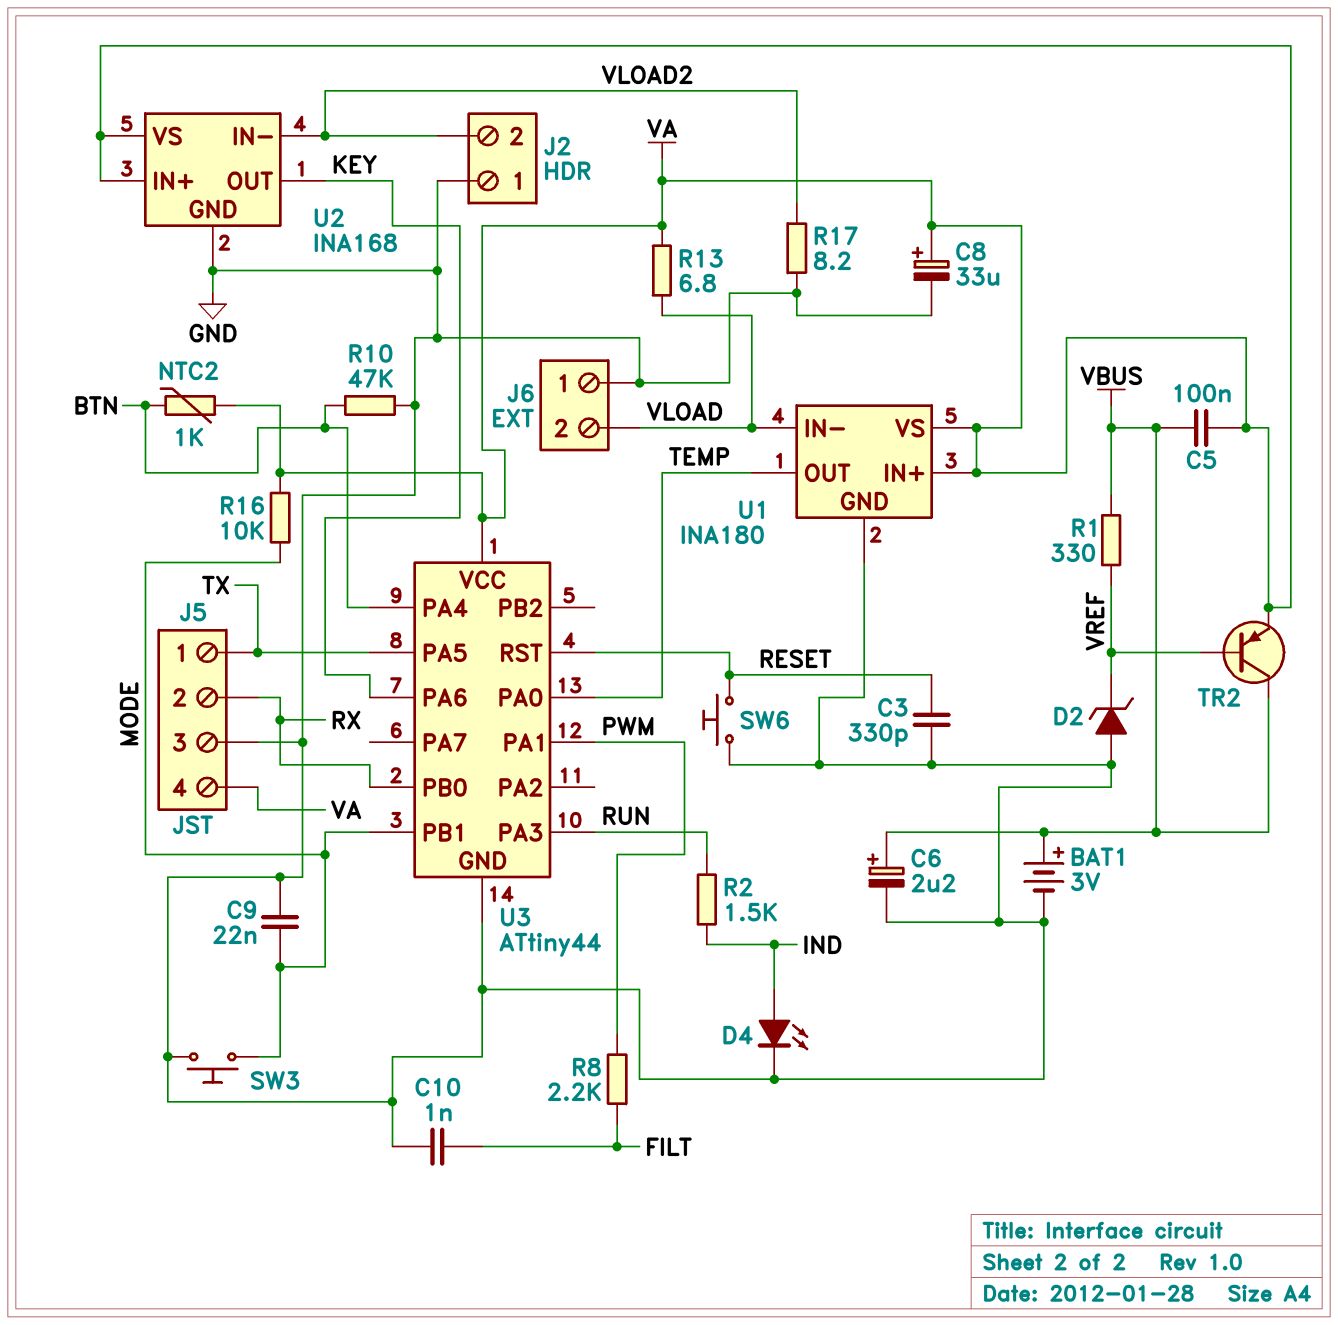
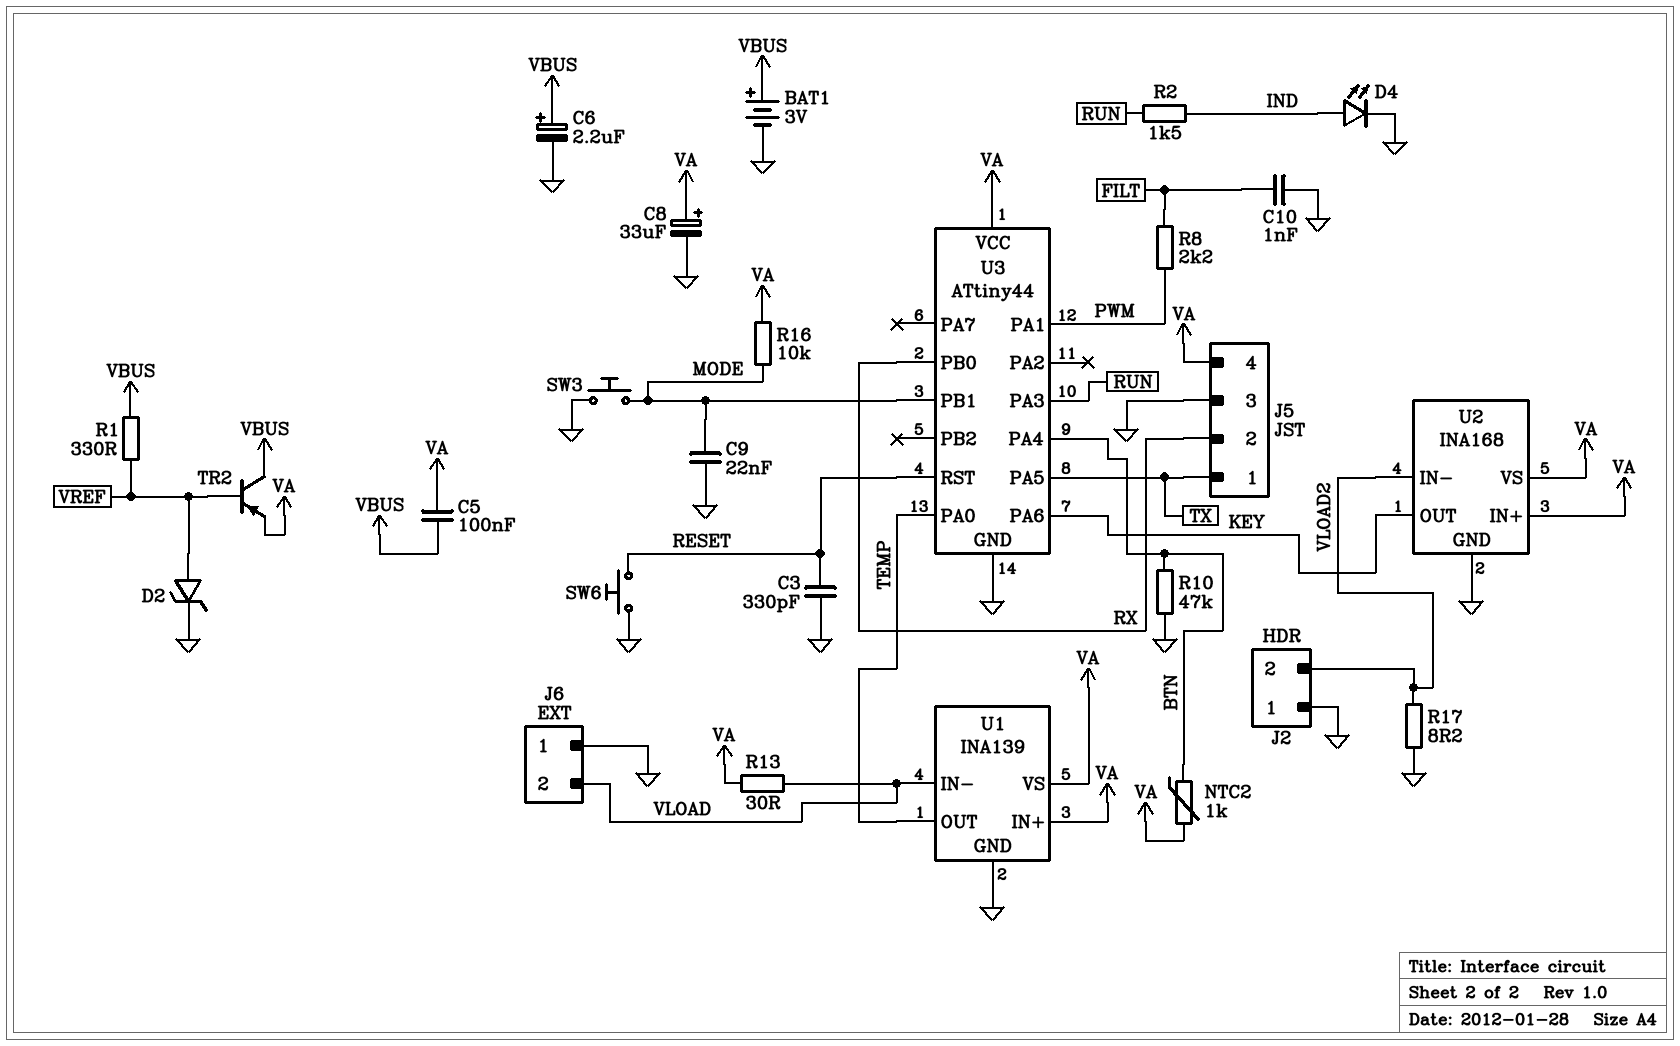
D2: zener (A GND, K VREF) -> zener (A VREF, K GND)
R13: 6.8 (VA, VLOAD) -> 30 (VA, VLOAD)
U1: INA180 -> INA139

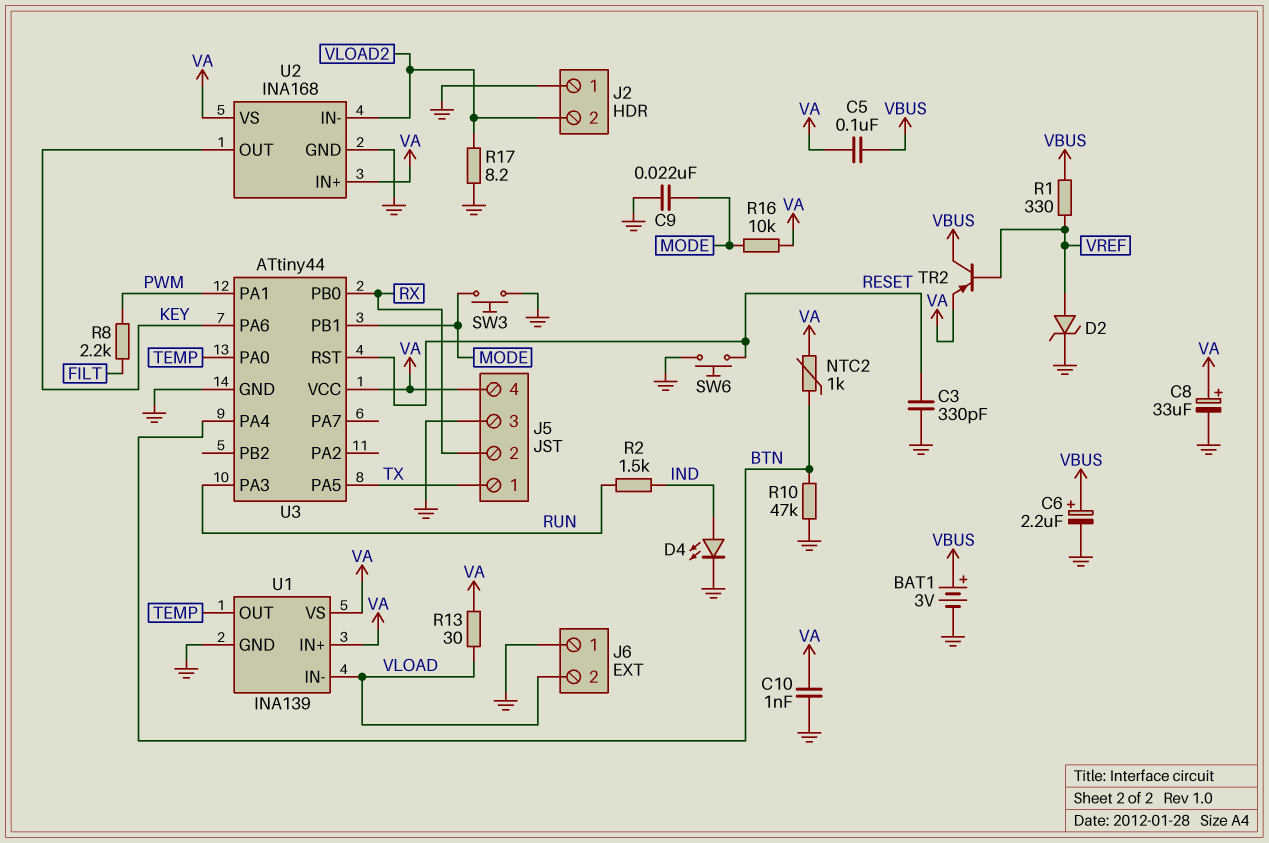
C10: 1nF (FILT, GND) -> 1nF (GND, VA)

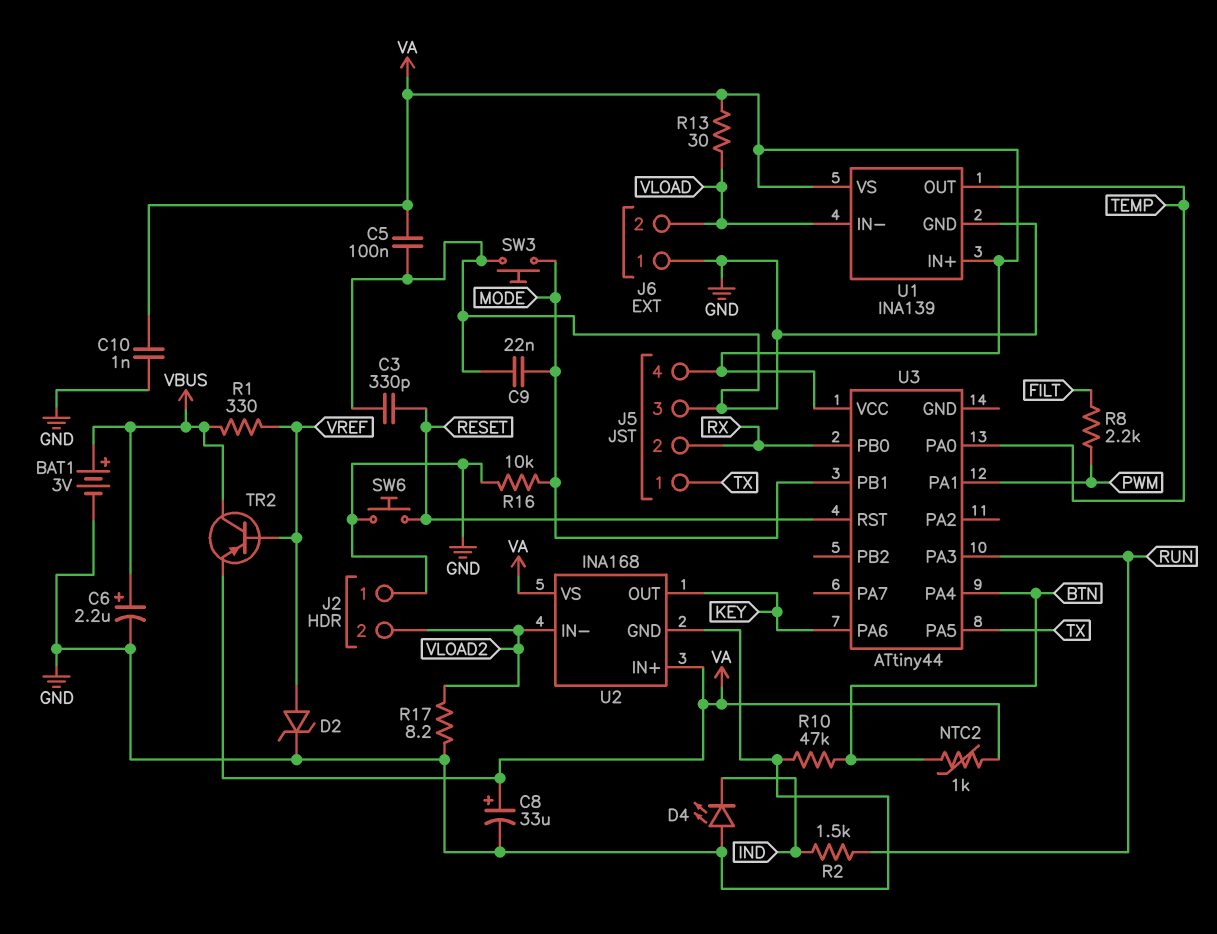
C5: 100nF (VA, VBUS) -> 100nF (GND, VA)
D4: LED (A IND, K GND) -> LED (A GND, K IND)
R16: 10k (MODE, VA) -> 10k (GND, MODE)
U3 pin GND: GND -> none

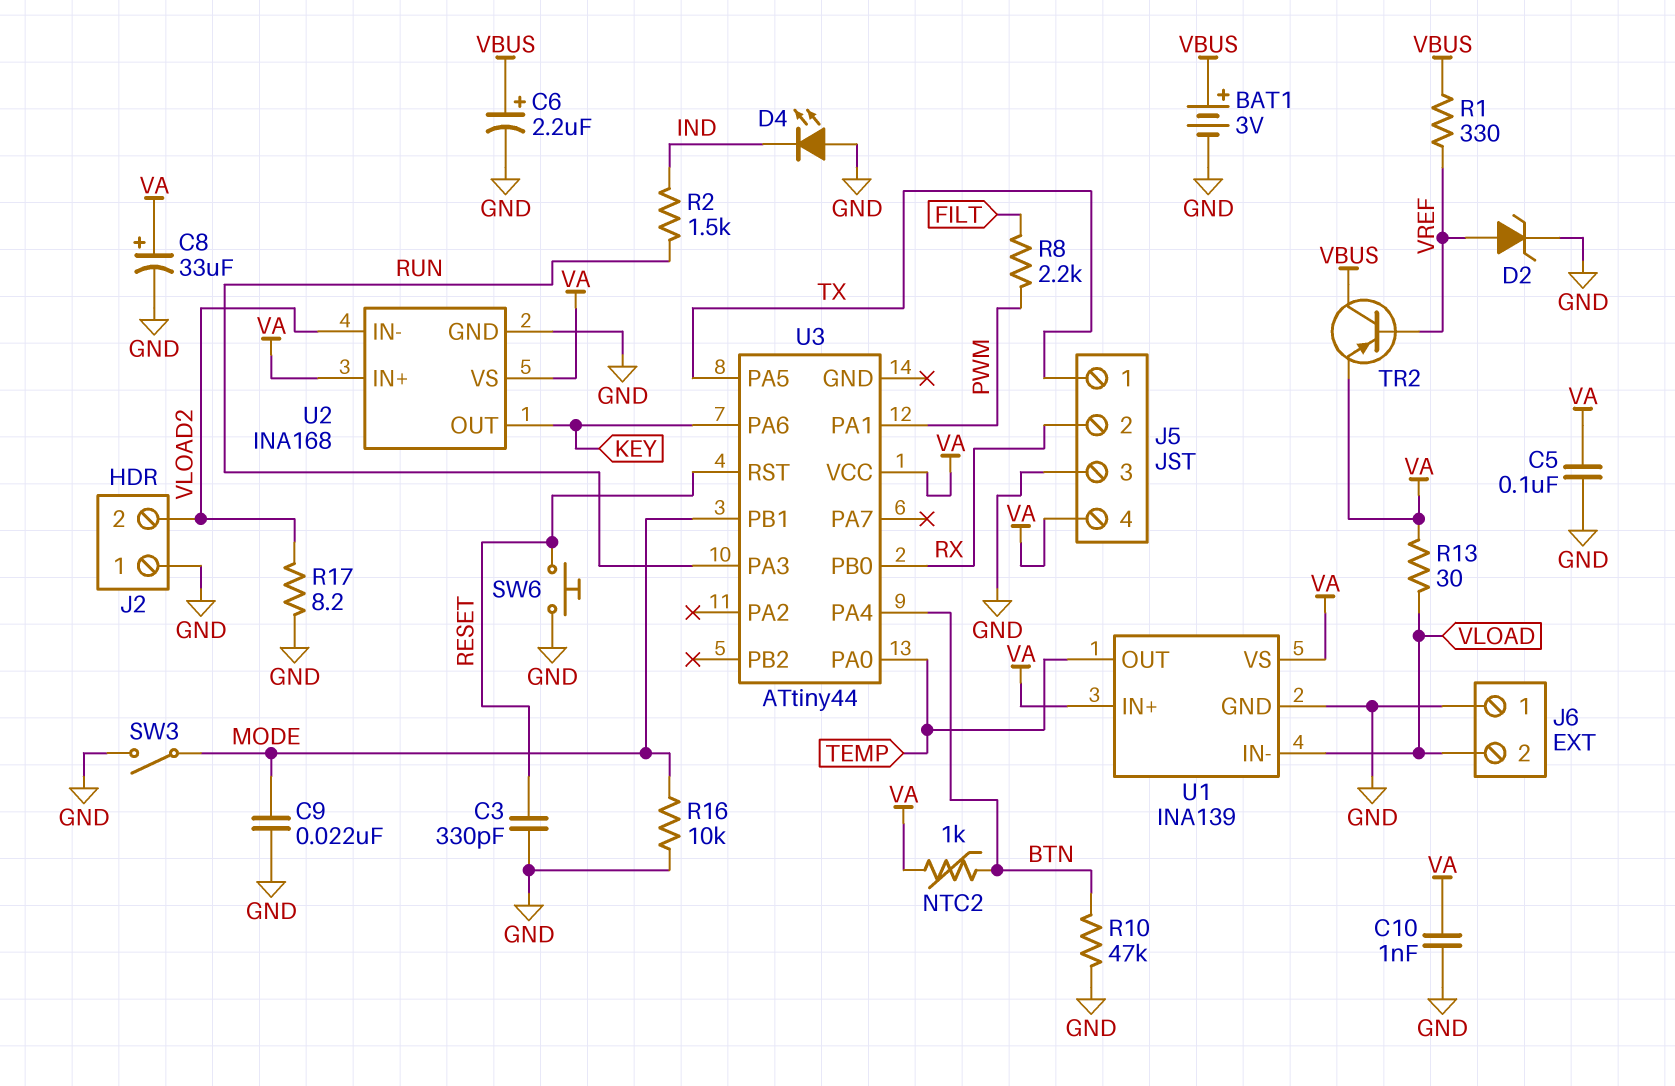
SW3: button (GND, MODE) -> switch (GND, MODE)

